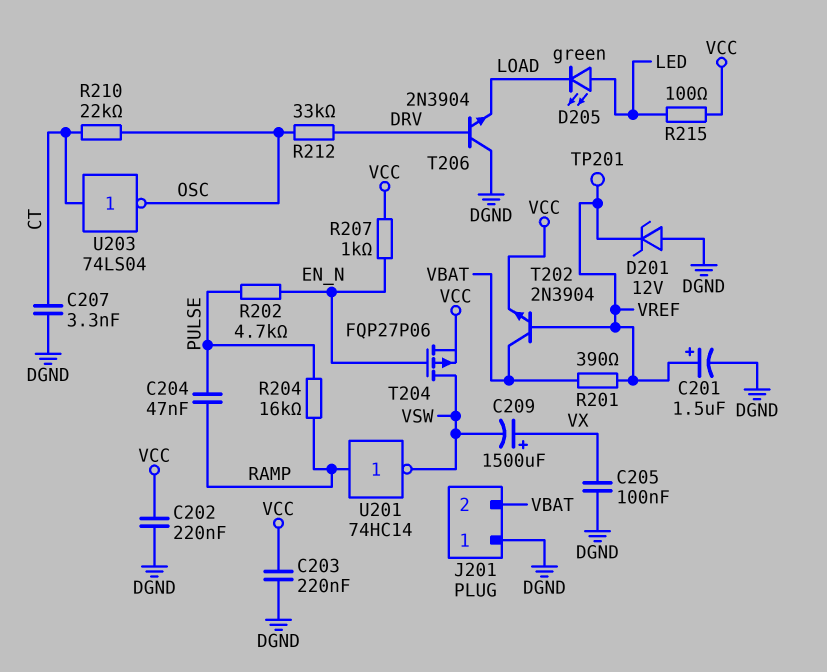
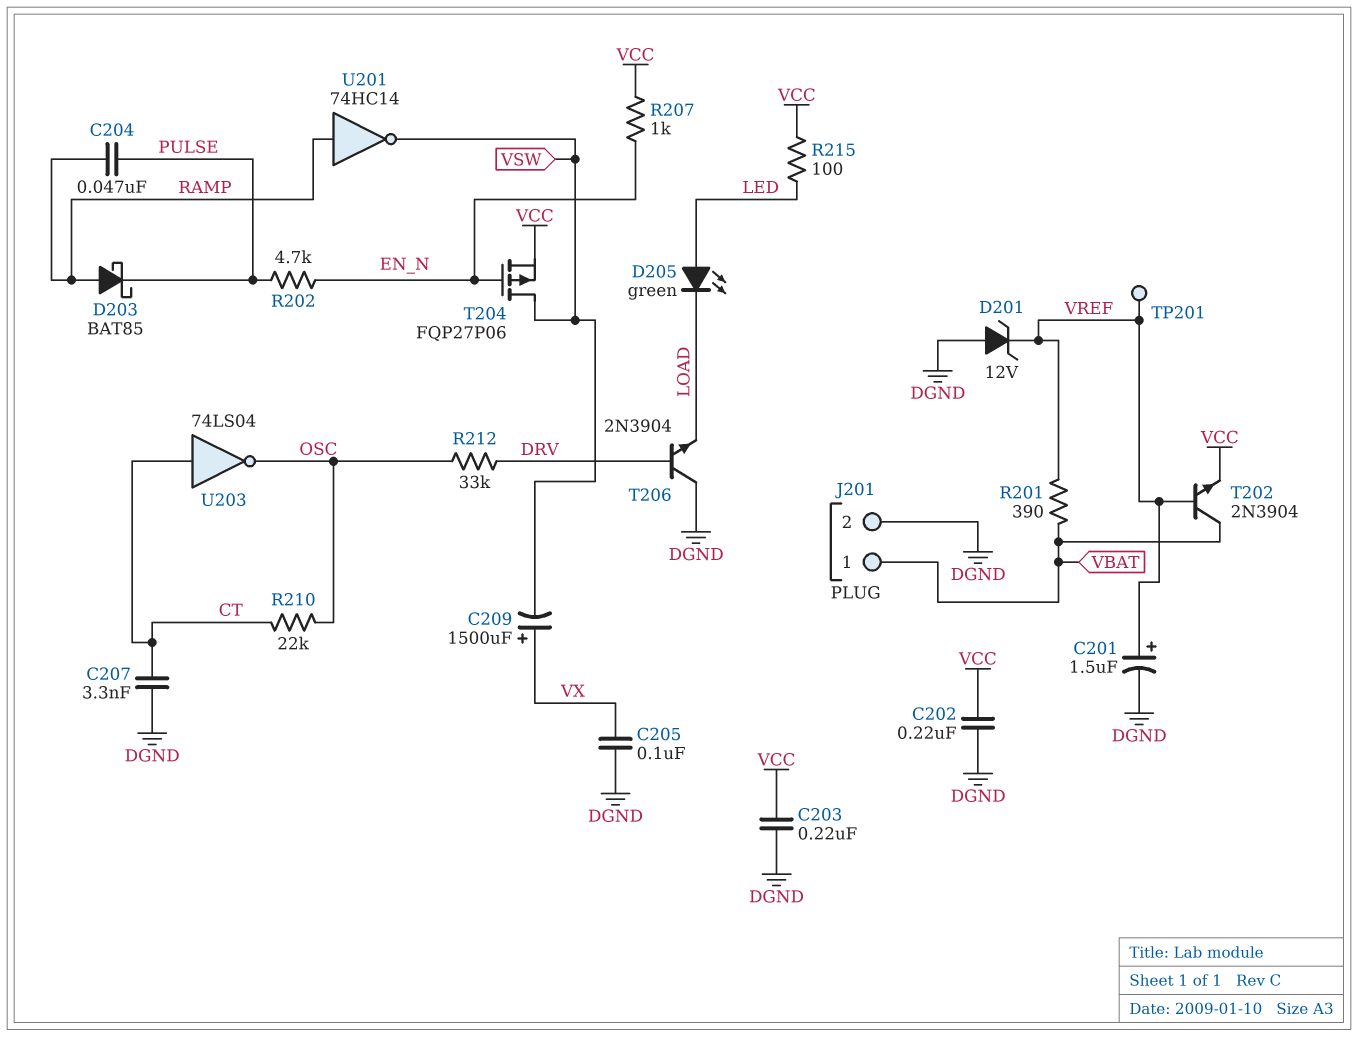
D203: none -> schottky BAT85 (A RAMP, K PULSE)
J201 pin 1: DGND -> VBAT
J201 pin 2: VBAT -> DGND
R204: 16k (PULSE, RAMP) -> none

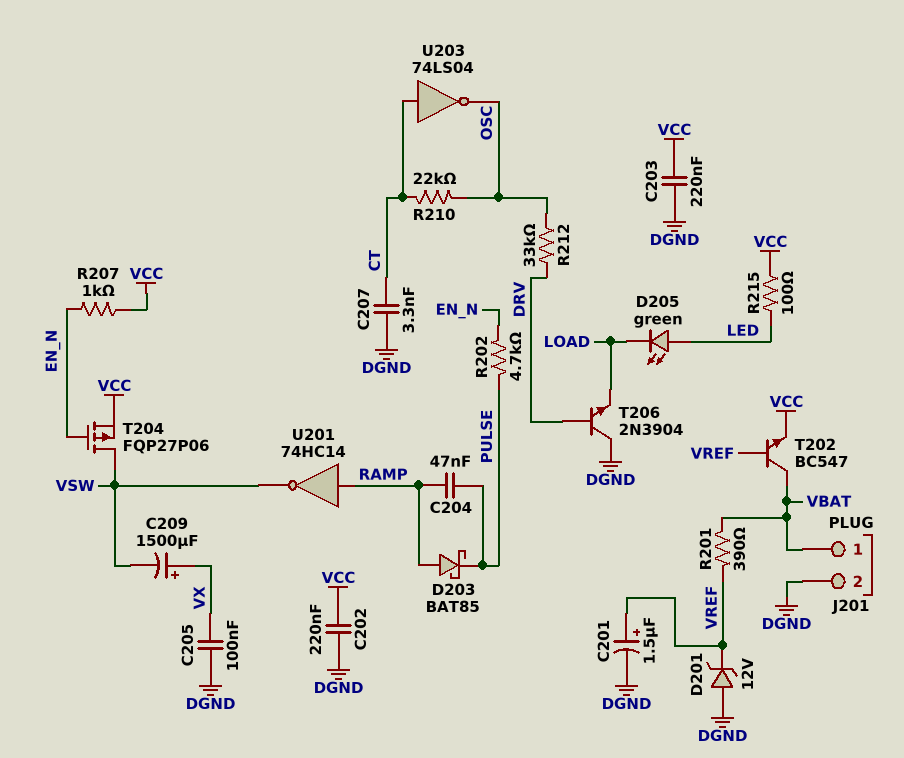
T202: NPN 2N3904 (B VREF, C VBAT, E VCC) -> NPN BC547 (B VREF, C VBAT, E VCC)
TP201: test point (VREF) -> none

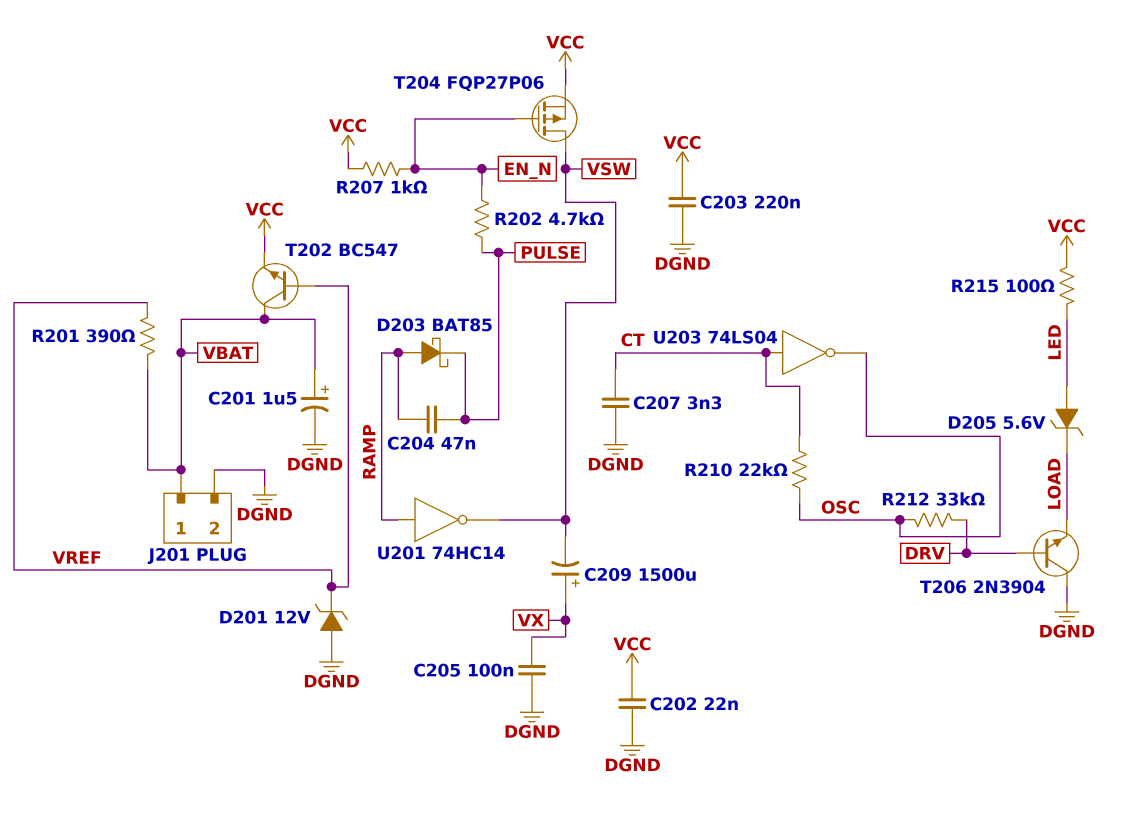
C201: 1.5uF (plus VREF, minus DGND) -> 1.5uF (plus VBAT, minus DGND)
C202: 220nF (DGND, VCC) -> 22nF (DGND, VCC)
D205: LED green (A LED, K LOAD) -> zener 5.6V (A LED, K LOAD)

